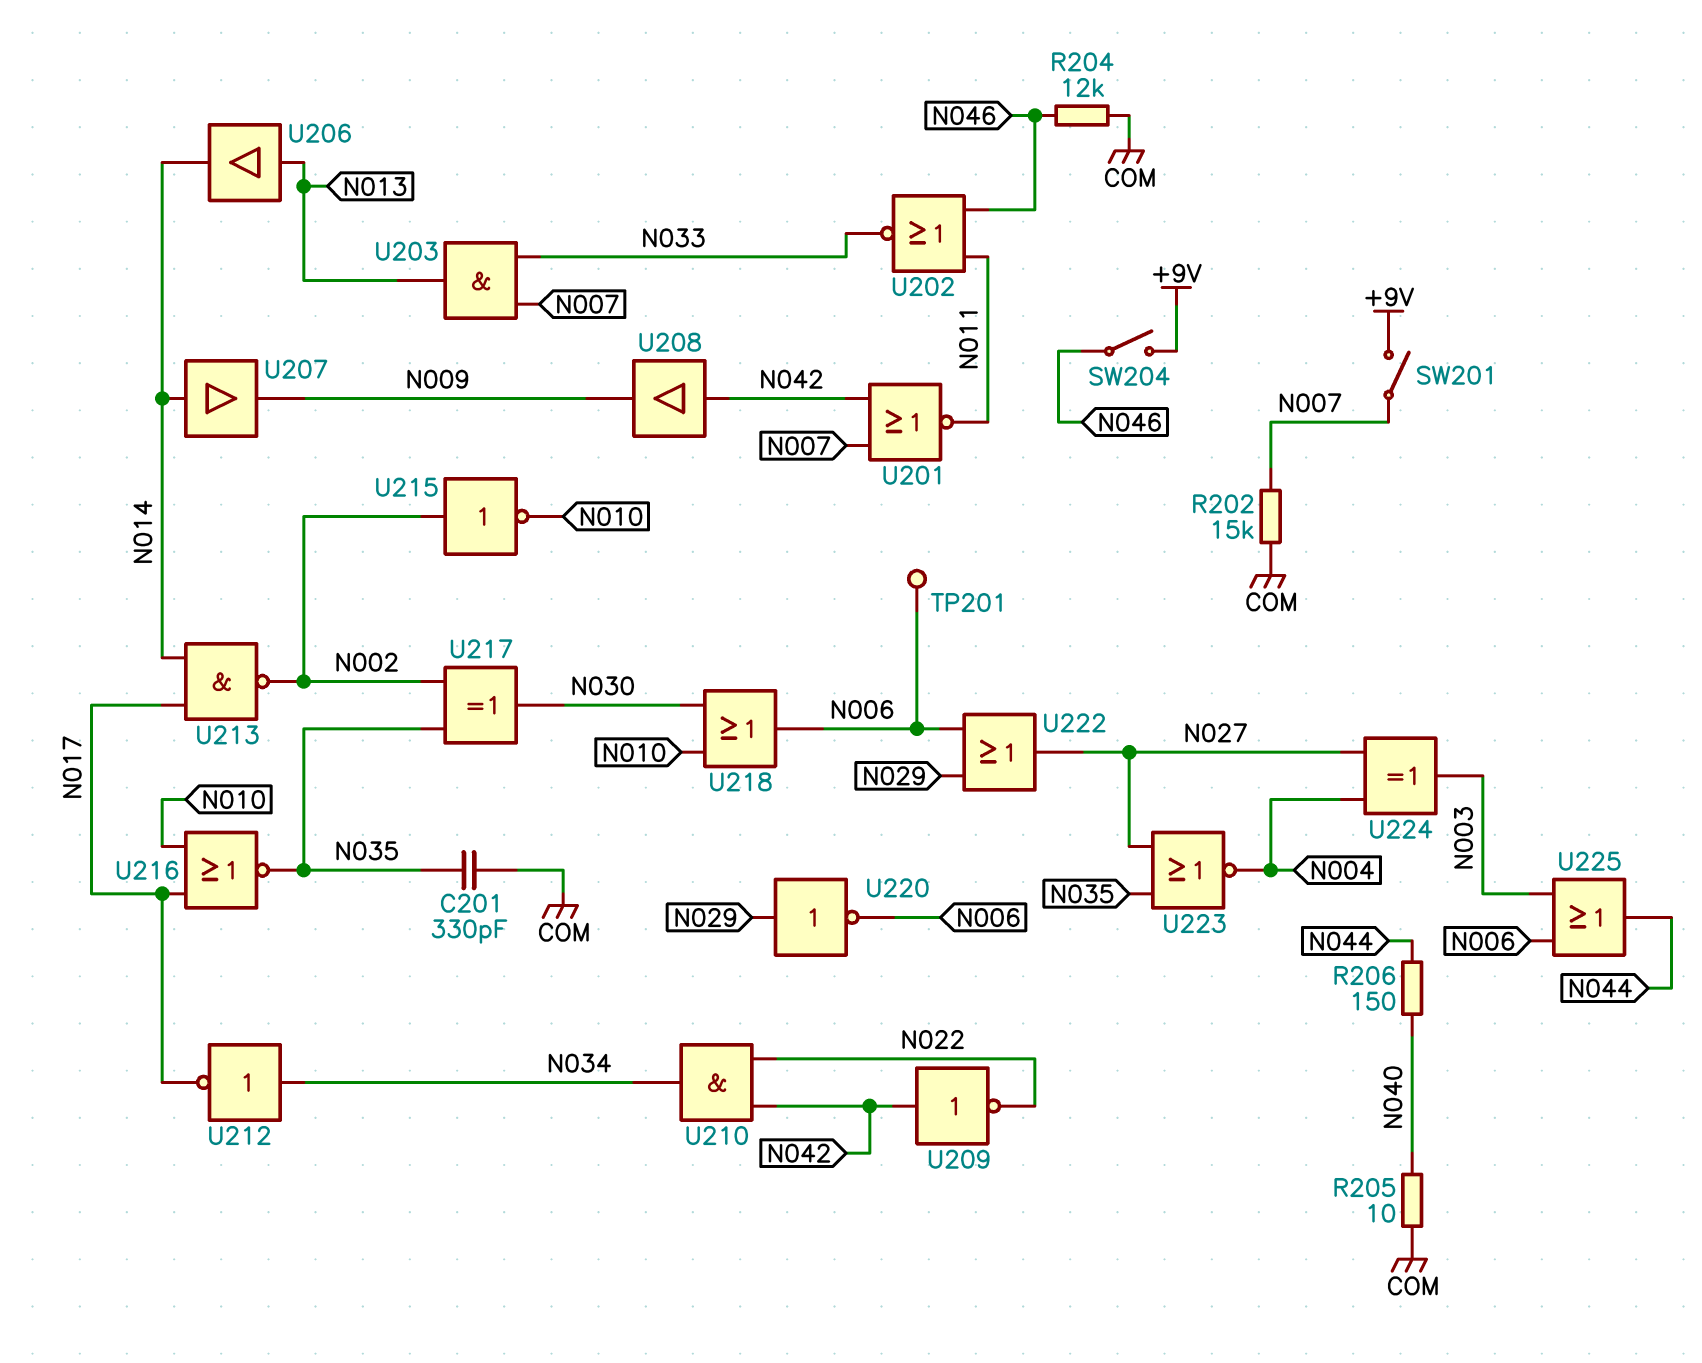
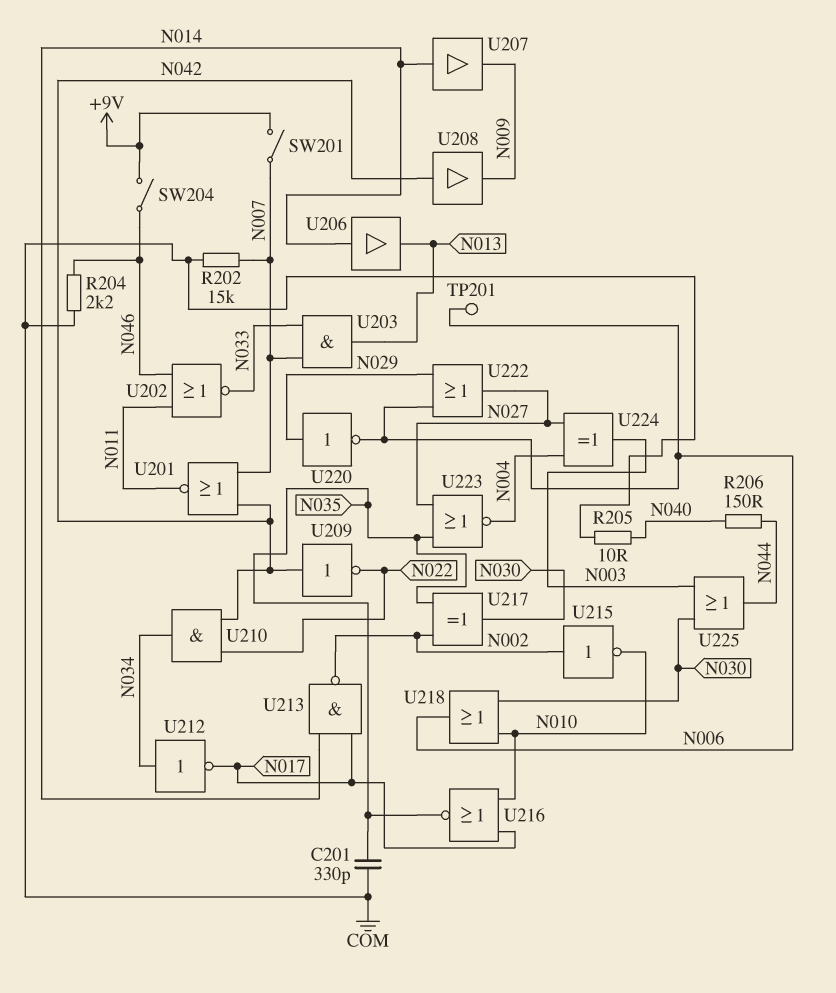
R204: 12k (COM, N046) -> 2.2k (COM, N046)
U206: buffer (in N013, out N014) -> buffer (in N014, out N013)
U225: OR (in N003, in N006, out N044) -> OR (in N003, in N030, out N044)

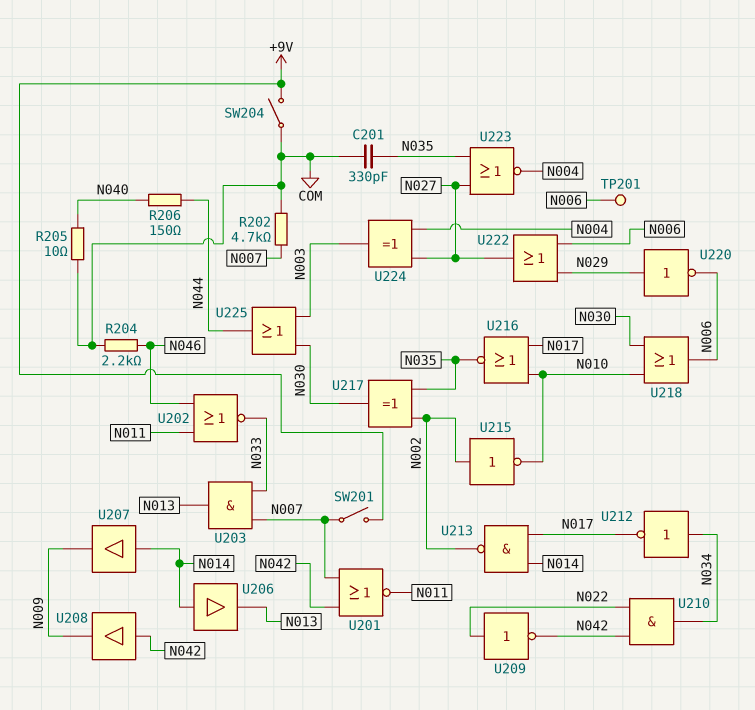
R202: 15k (COM, N007) -> 4.7k (COM, N007)
SW204: switch (+9V, N046) -> switch (+9V, COM)
U209: NOT (in N042, out N022) -> NOT (in N022, out N042)

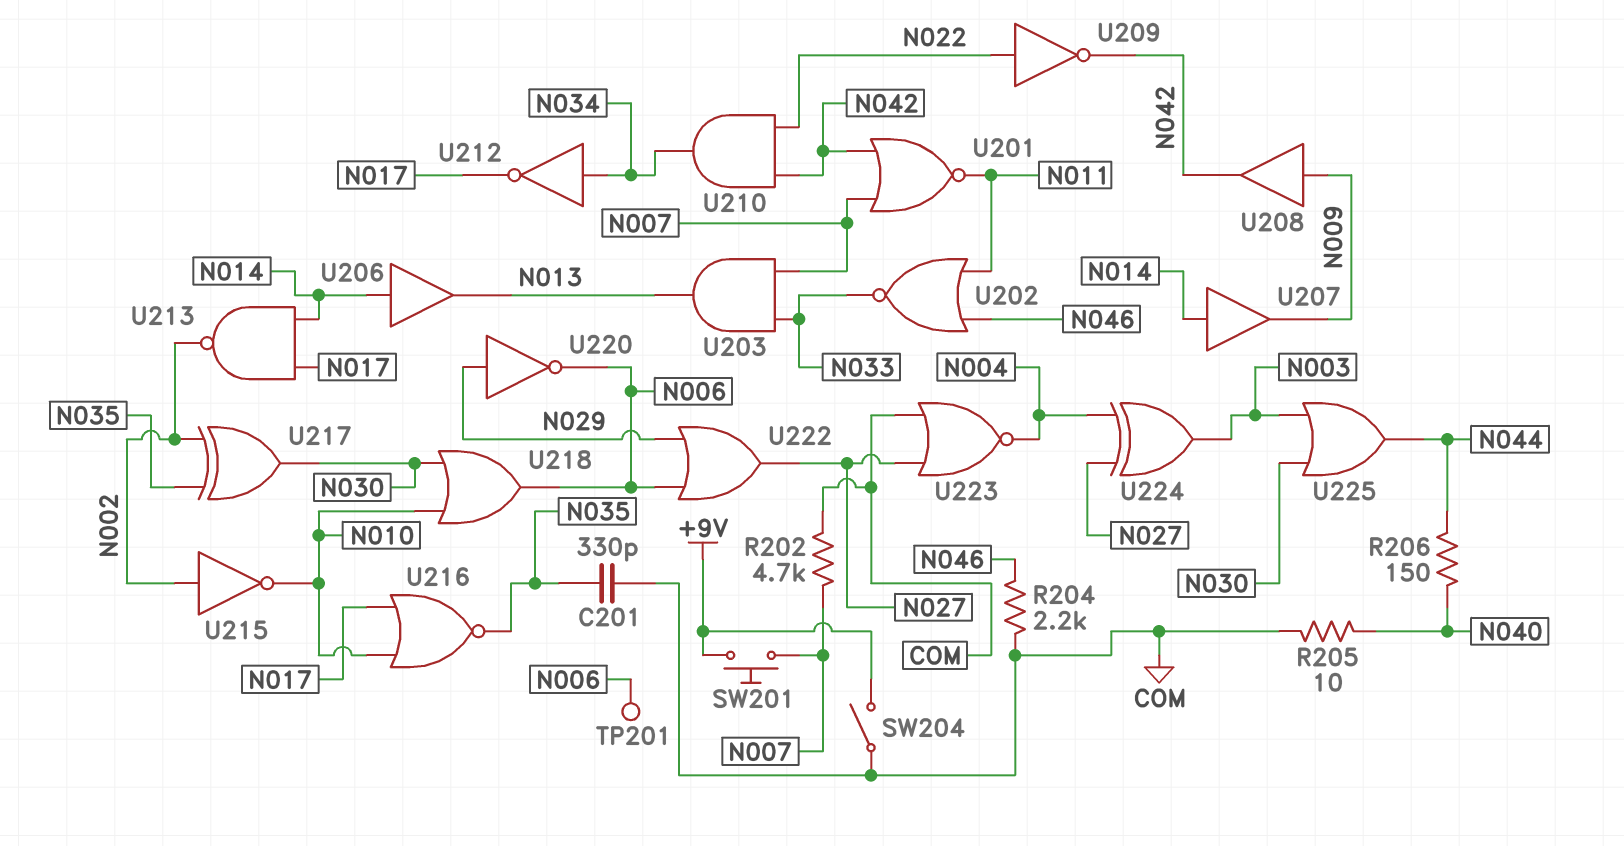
SW201: switch (+9V, N007) -> button (+9V, N007)
U208: buffer (in N042, out N009) -> buffer (in N009, out N042)
U223: NOR (in N027, in N035, out N004) -> NOR (in COM, in N027, out N004)

